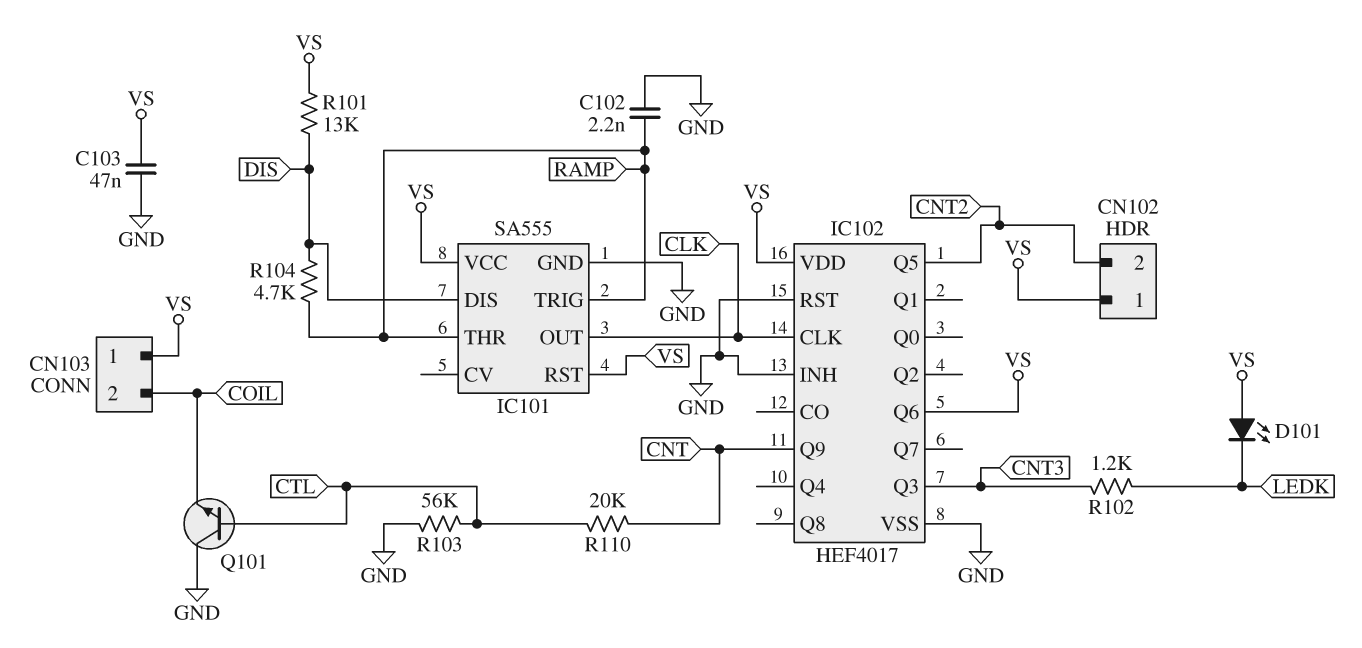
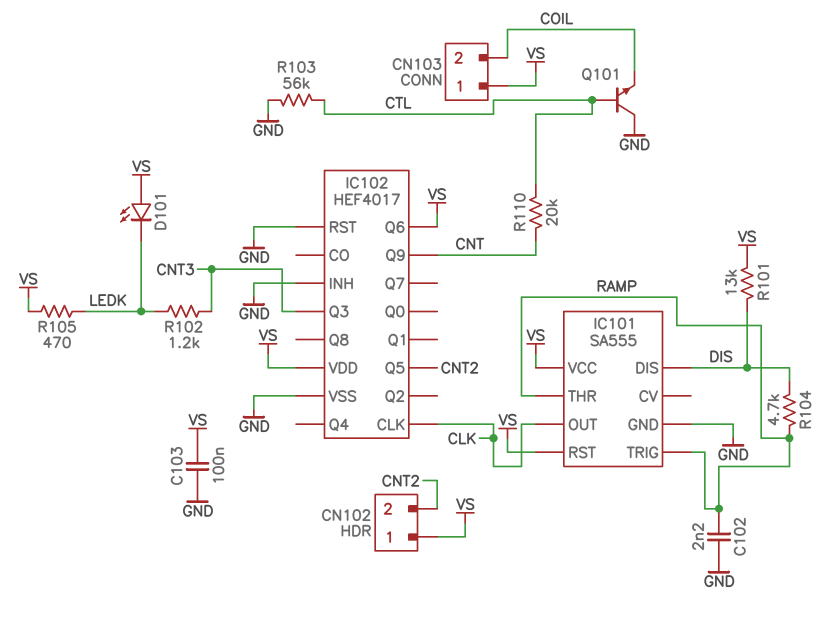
C103: 47nF (GND, VS) -> 100nF (GND, VS)
R105: none -> 470 (LEDK, VS)

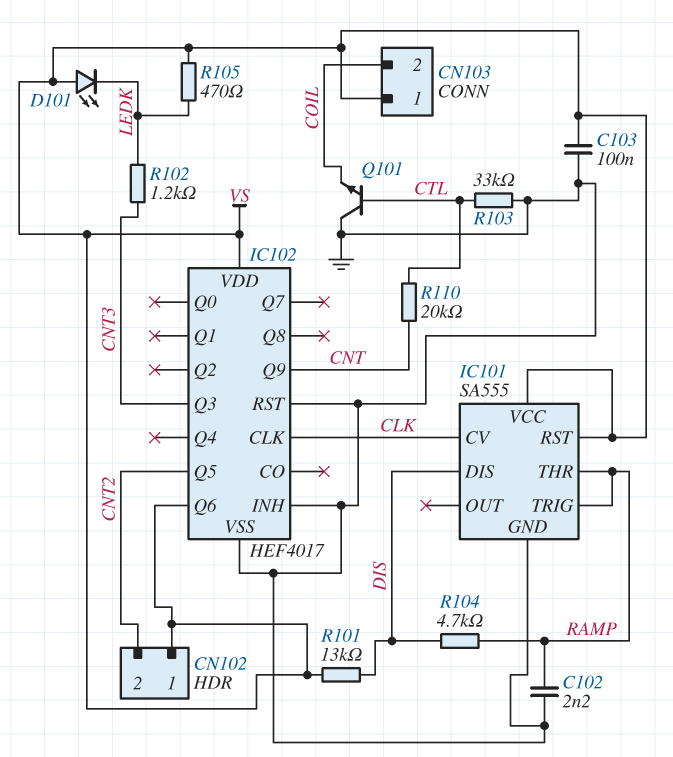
IC101 pin CV: none -> CLK
IC101 pin OUT: CLK -> none
R103: 56k (CTL, GND) -> 33k (CTL, GND)

